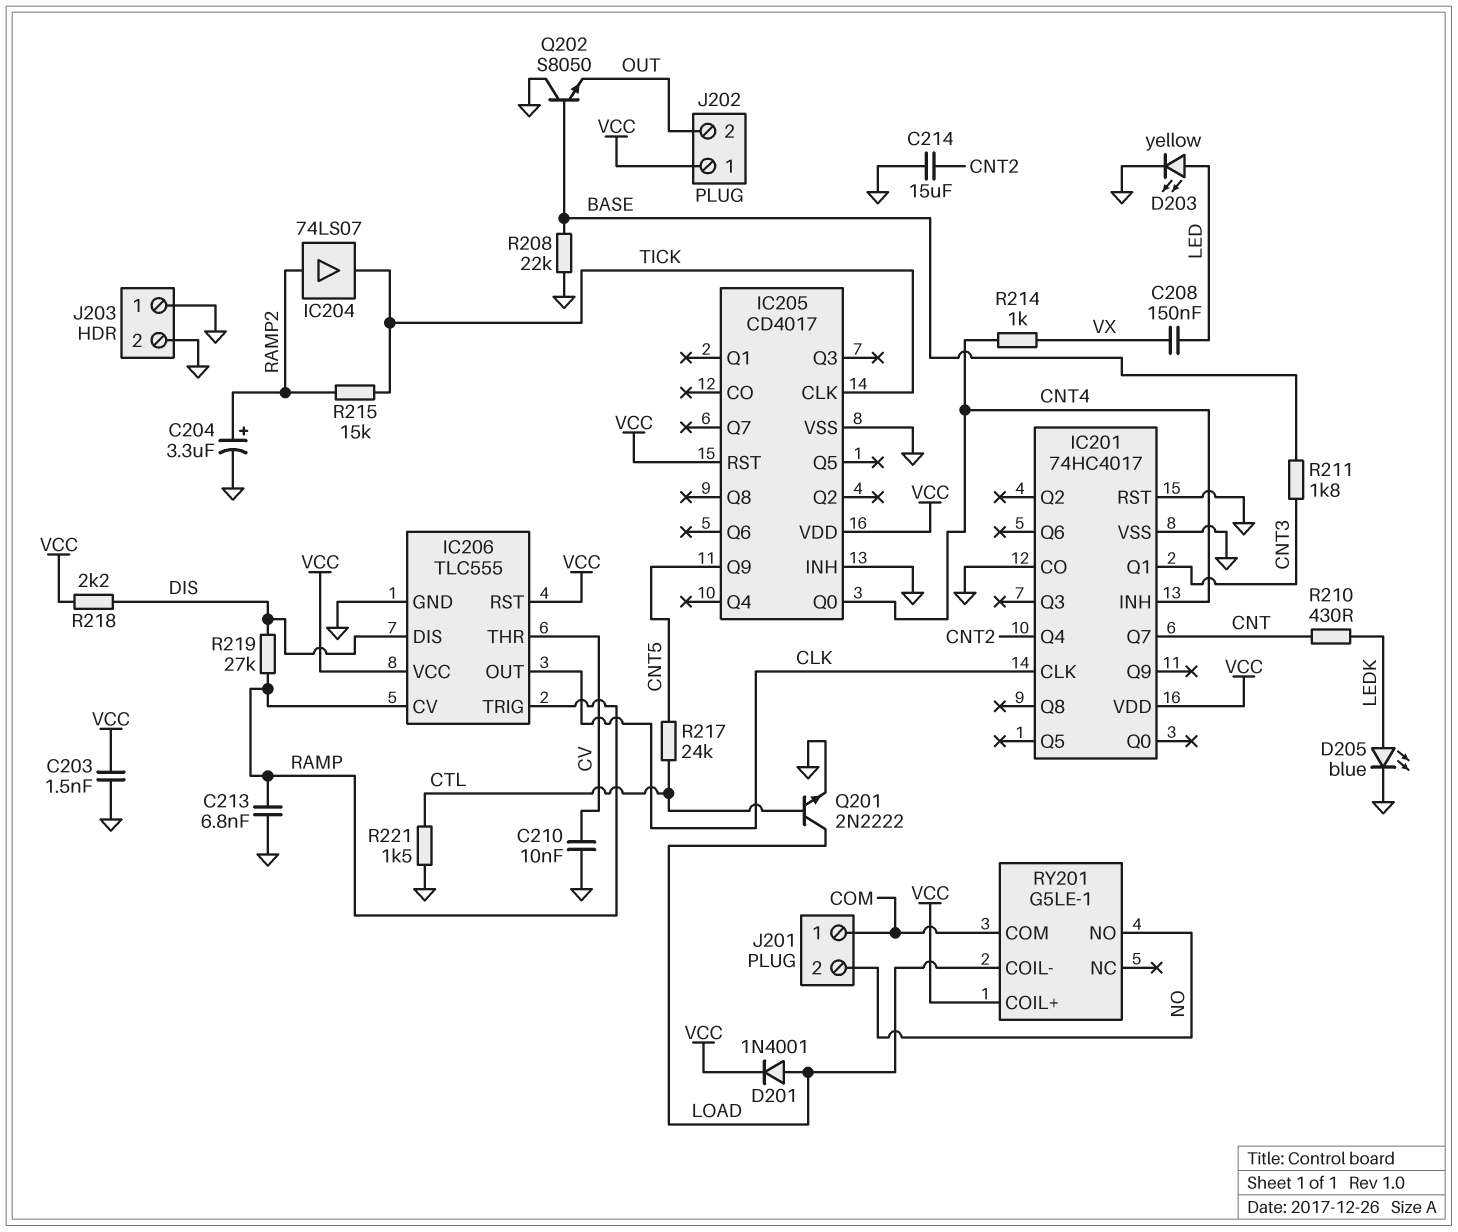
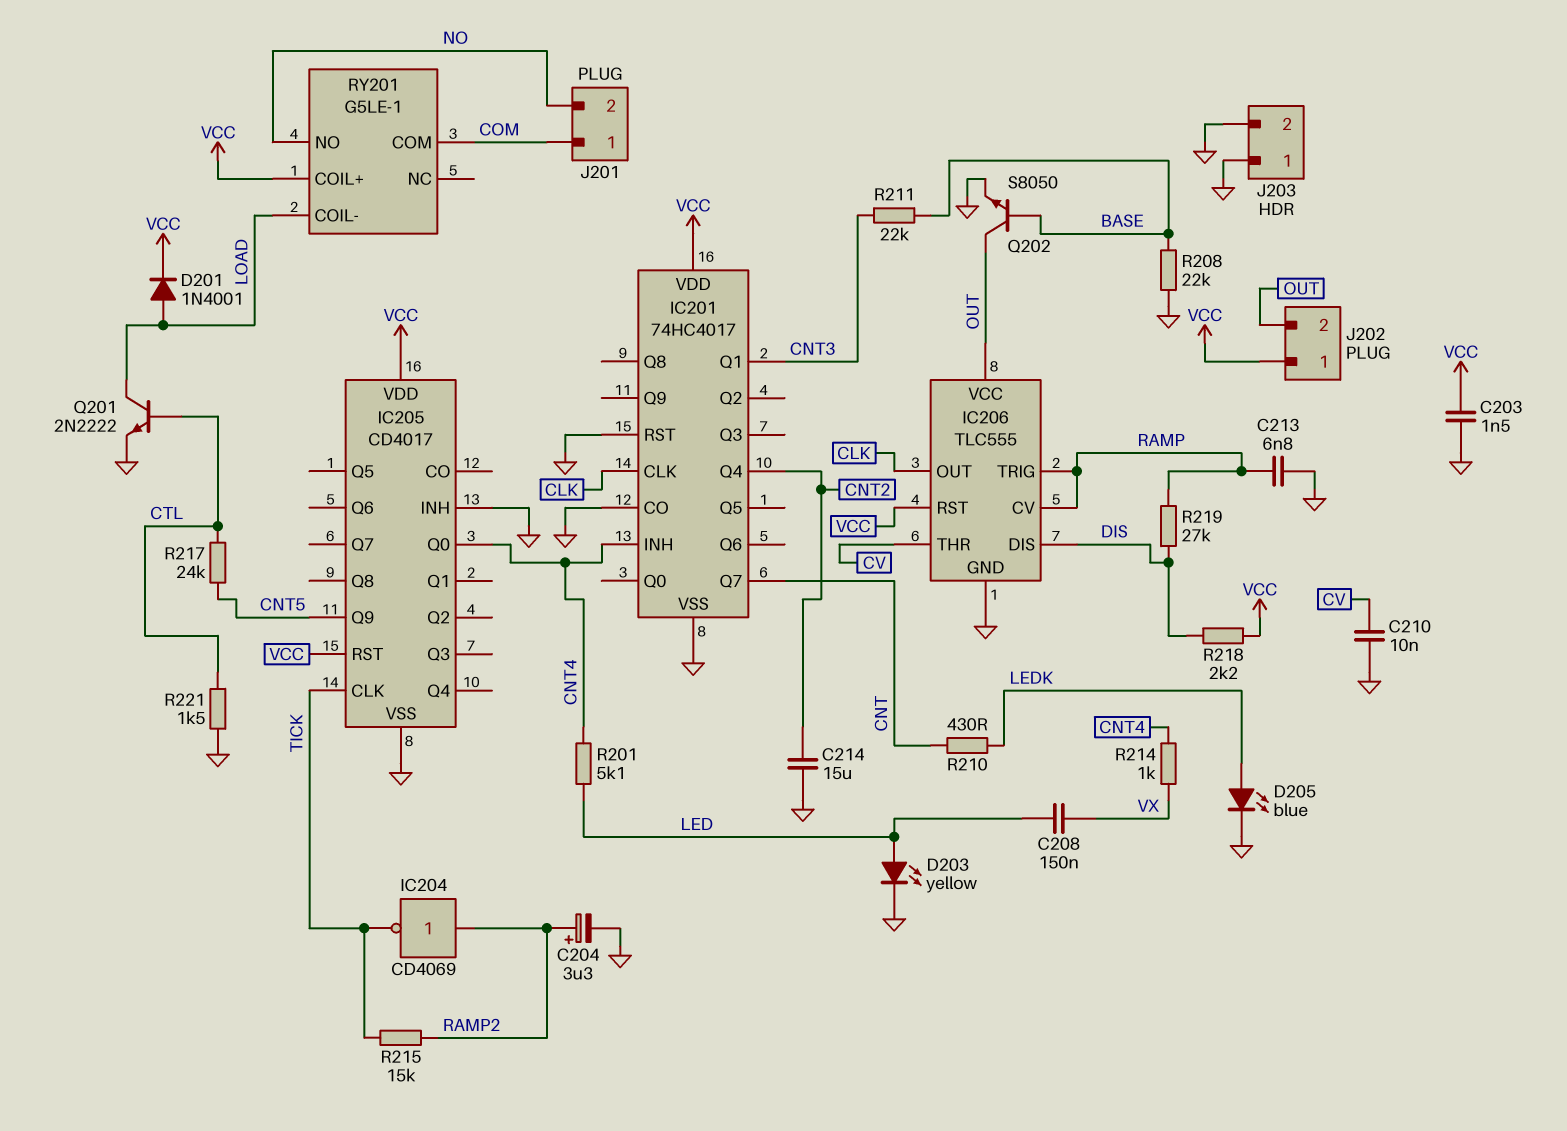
IC204: buffer 74LS07 (in RAMP2, out TICK) -> NOT CD4069 (in RAMP2, out TICK)
IC206 pin VCC: VCC -> OUT
Q202: NPN S8050 (B BASE, C GND, E OUT) -> NPN S8050 (B BASE, C OUT, E GND)
R201: none -> 5.1k (CNT4, LED)
R211: 1.8k (BASE, CNT3) -> 22k (BASE, CNT3)

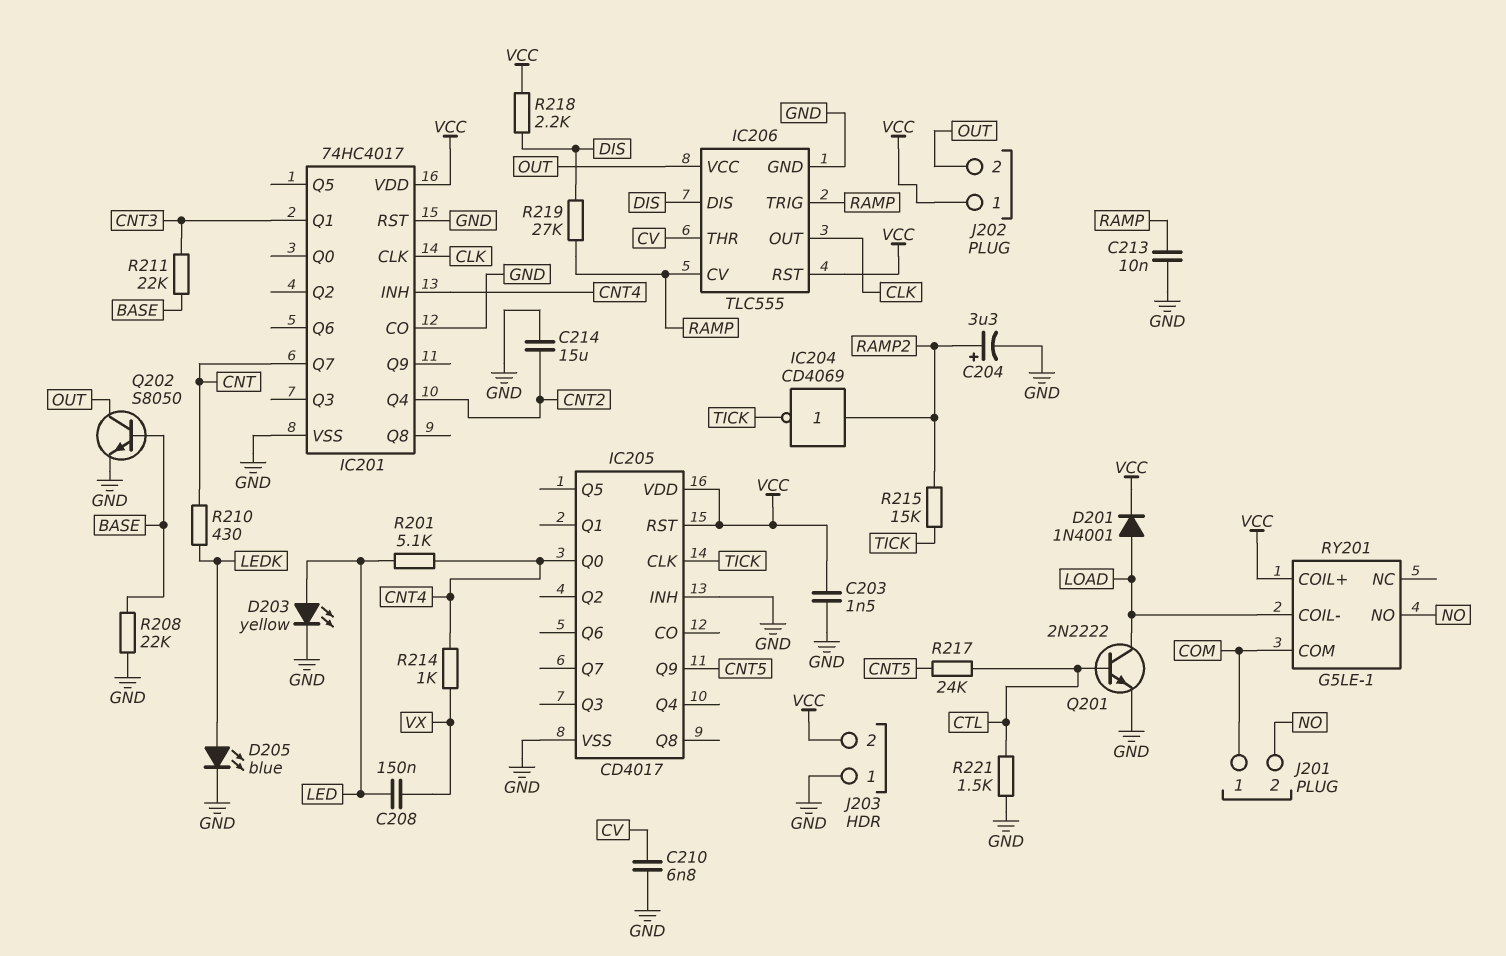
C210: 10nF (CV, GND) -> 6.8nF (CV, GND)
C213: 6.8nF (GND, RAMP) -> 10nF (GND, RAMP)
J203 pin 2: GND -> VCC

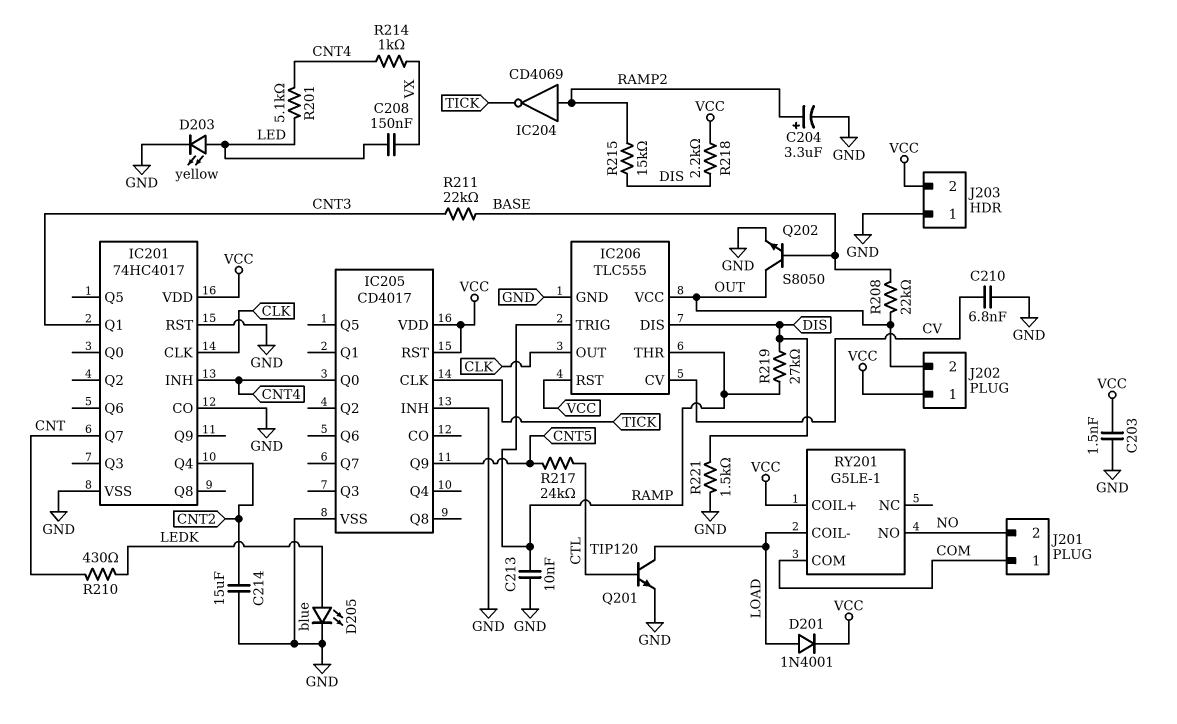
IC206 pin CV: RAMP -> CV
IC206 pin THR: CV -> RAMP
Q201: NPN 2N2222 (B CTL, C LOAD, E GND) -> NPN TIP120 (B CTL, C LOAD, E GND)
R208: 22k (BASE, GND) -> 22k (BASE, OUT)
R215: 15k (RAMP2, TICK) -> 15k (DIS, RAMP2)
R221: 1.5k (CTL, GND) -> 1.5k (DIS, GND)

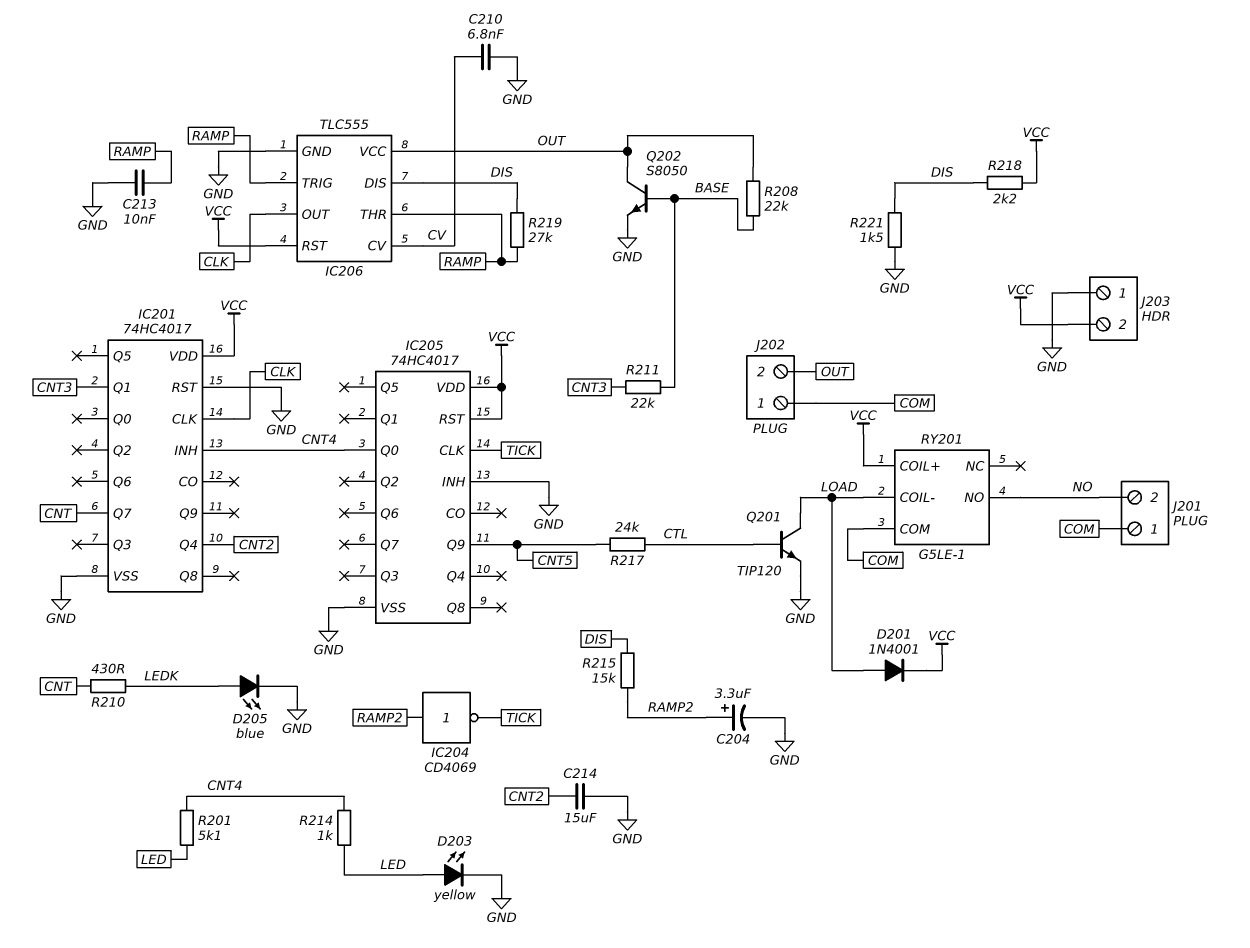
C203: 1.5nF (GND, VCC) -> none
C208: 150nF (LED, VX) -> none
IC201 pin CO: GND -> none
IC205: CD4017 -> 74HC4017
J202 pin 1: VCC -> COM
R214: 1k (CNT4, VX) -> 1k (CNT4, LED)

